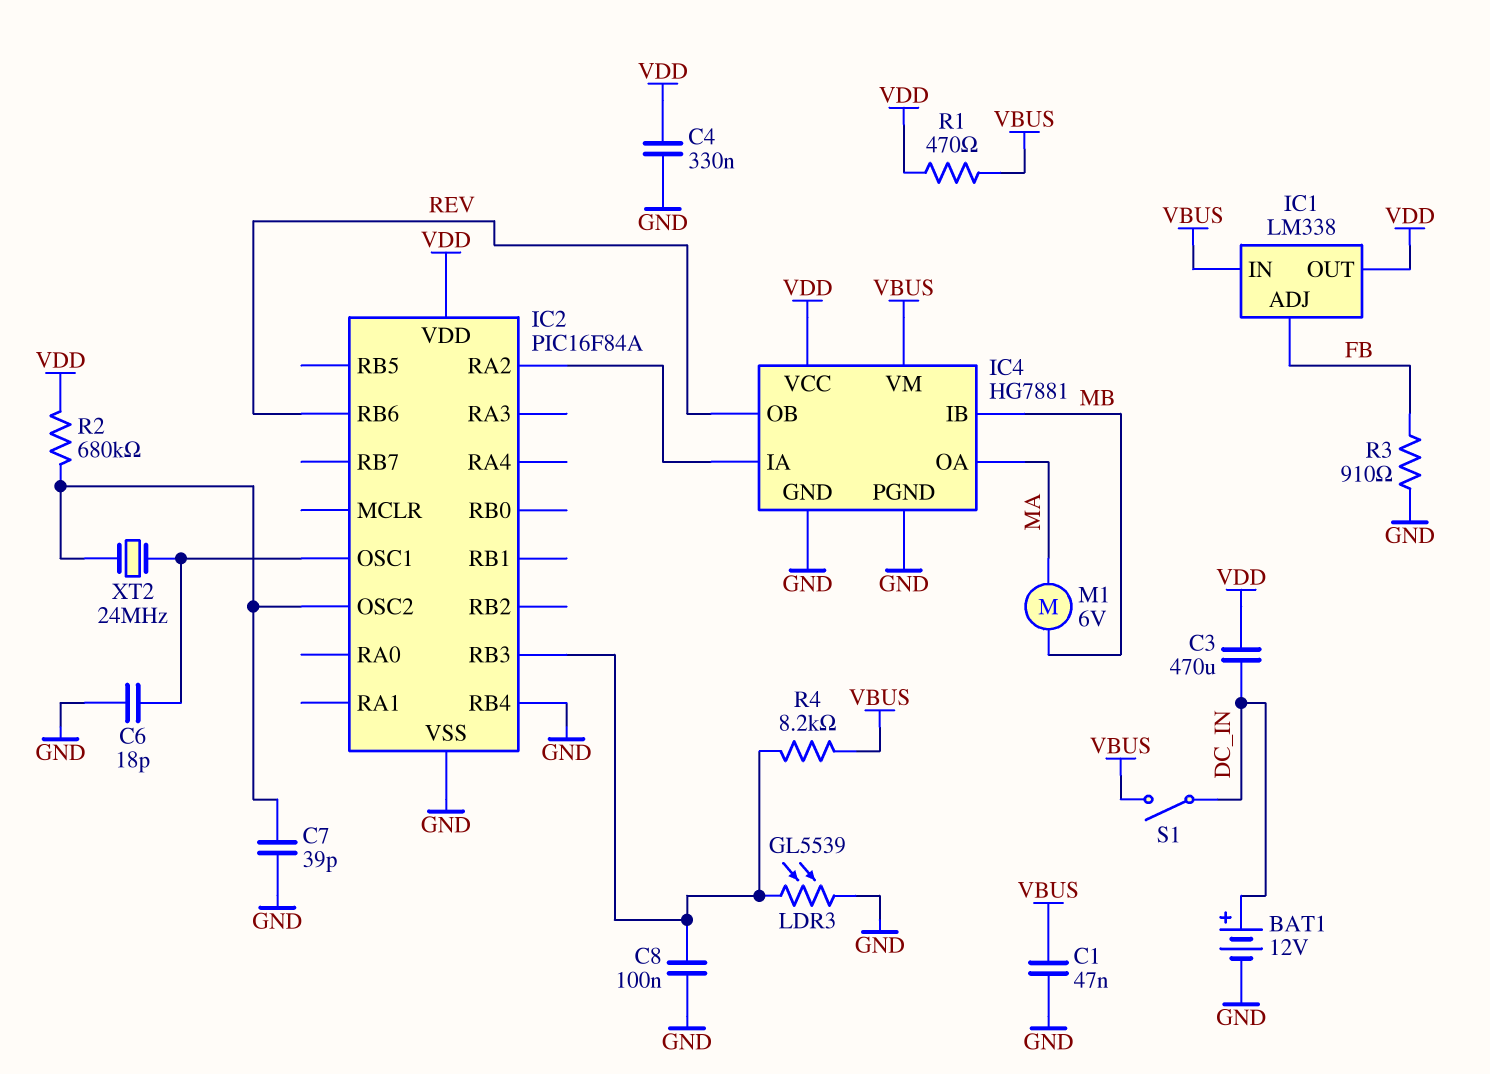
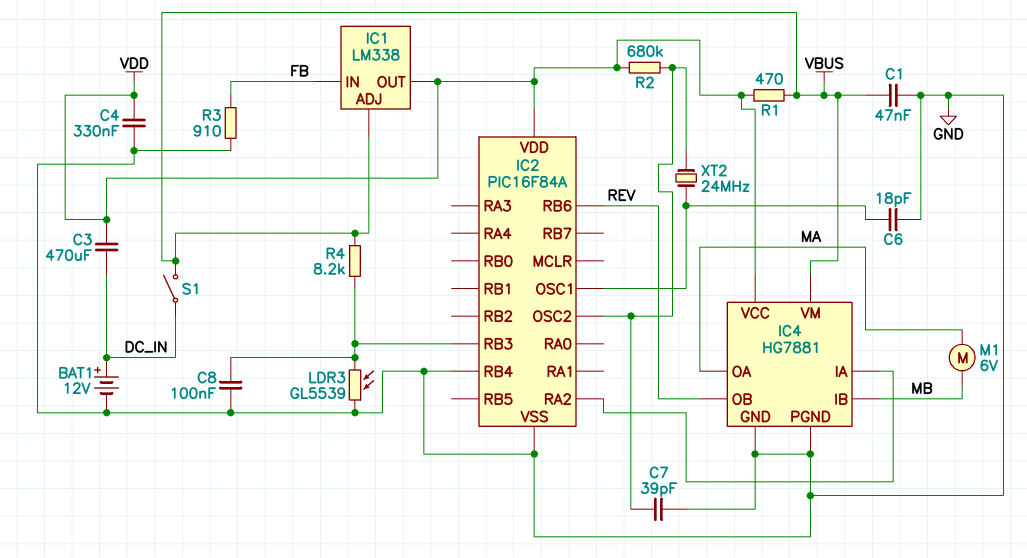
IC1 pin ADJ: FB -> VBUS
IC1 pin IN: VBUS -> FB

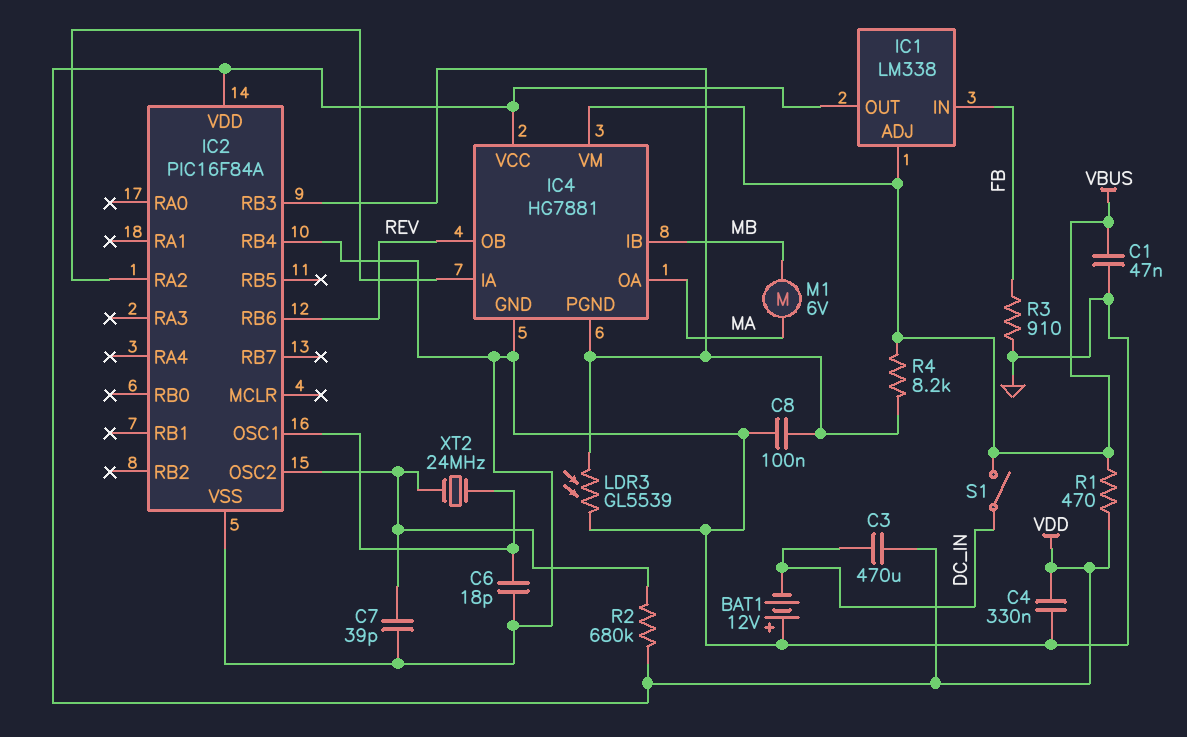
BAT1: 12V (plus DC_IN, minus GND) -> 12V (plus GND, minus DC_IN)
IC4 pin PGND: GND -> IC2/RB3

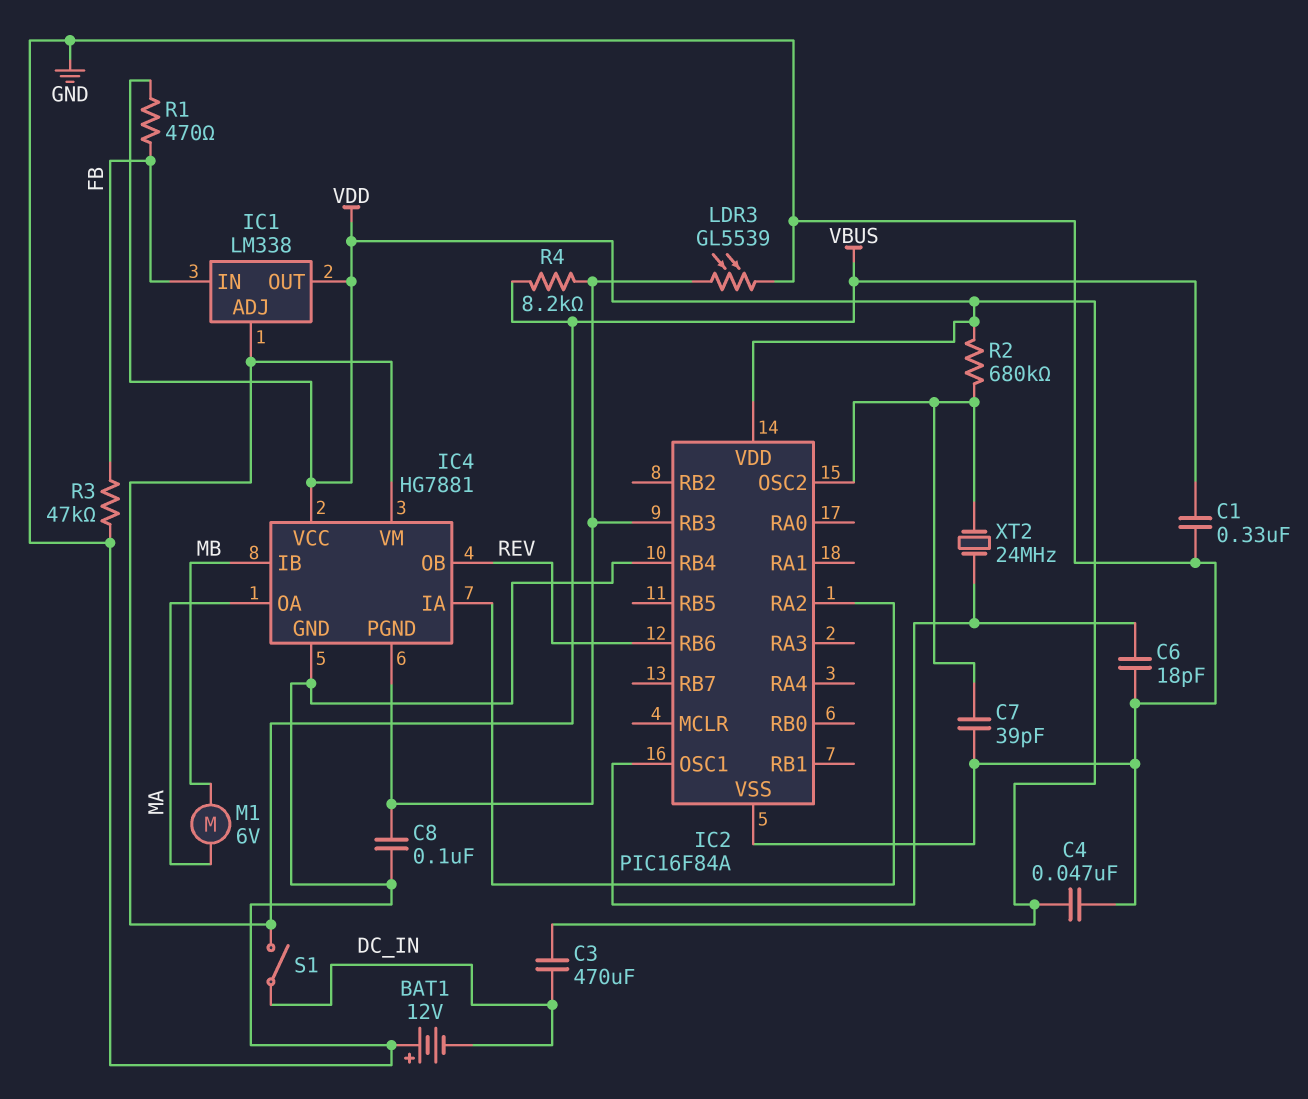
C1: 47nF (GND, VBUS) -> 330nF (GND, VBUS)
C4: 330nF (GND, VDD) -> 47nF (GND, VDD)
R1: 470 (VBUS, VDD) -> 470 (FB, VDD)
R3: 910 (FB, GND) -> 47k (FB, GND)

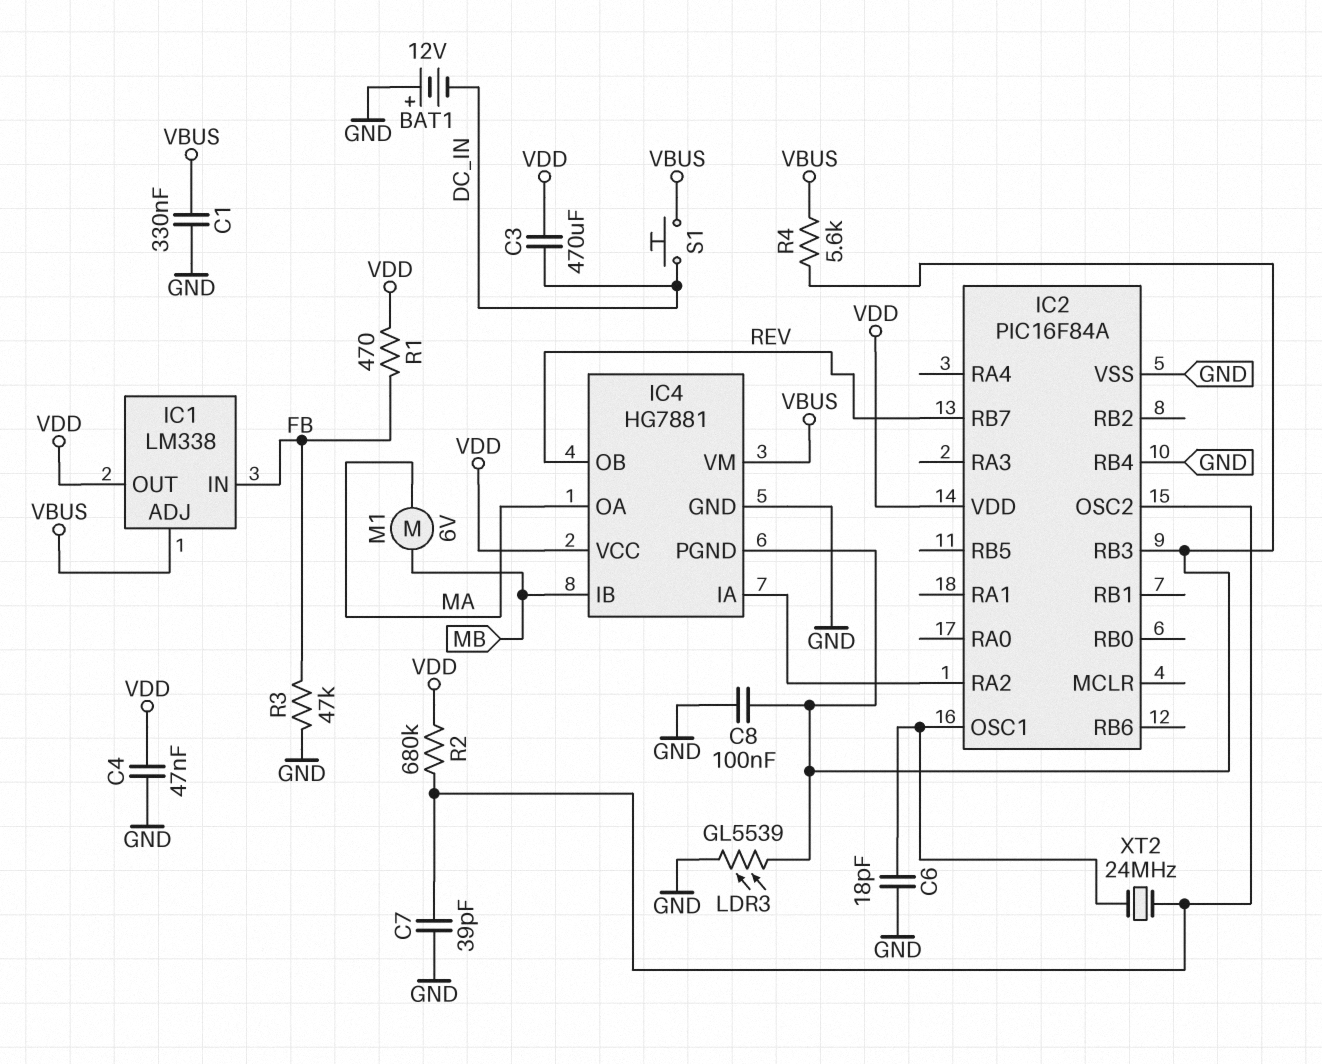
IC2 pin RB6: REV -> none
IC2 pin RB7: none -> REV
R4: 8.2k (IC2/RB3, VBUS) -> 5.6k (IC2/RB3, VBUS)
S1: switch (DC_IN, VBUS) -> button (DC_IN, VBUS)

